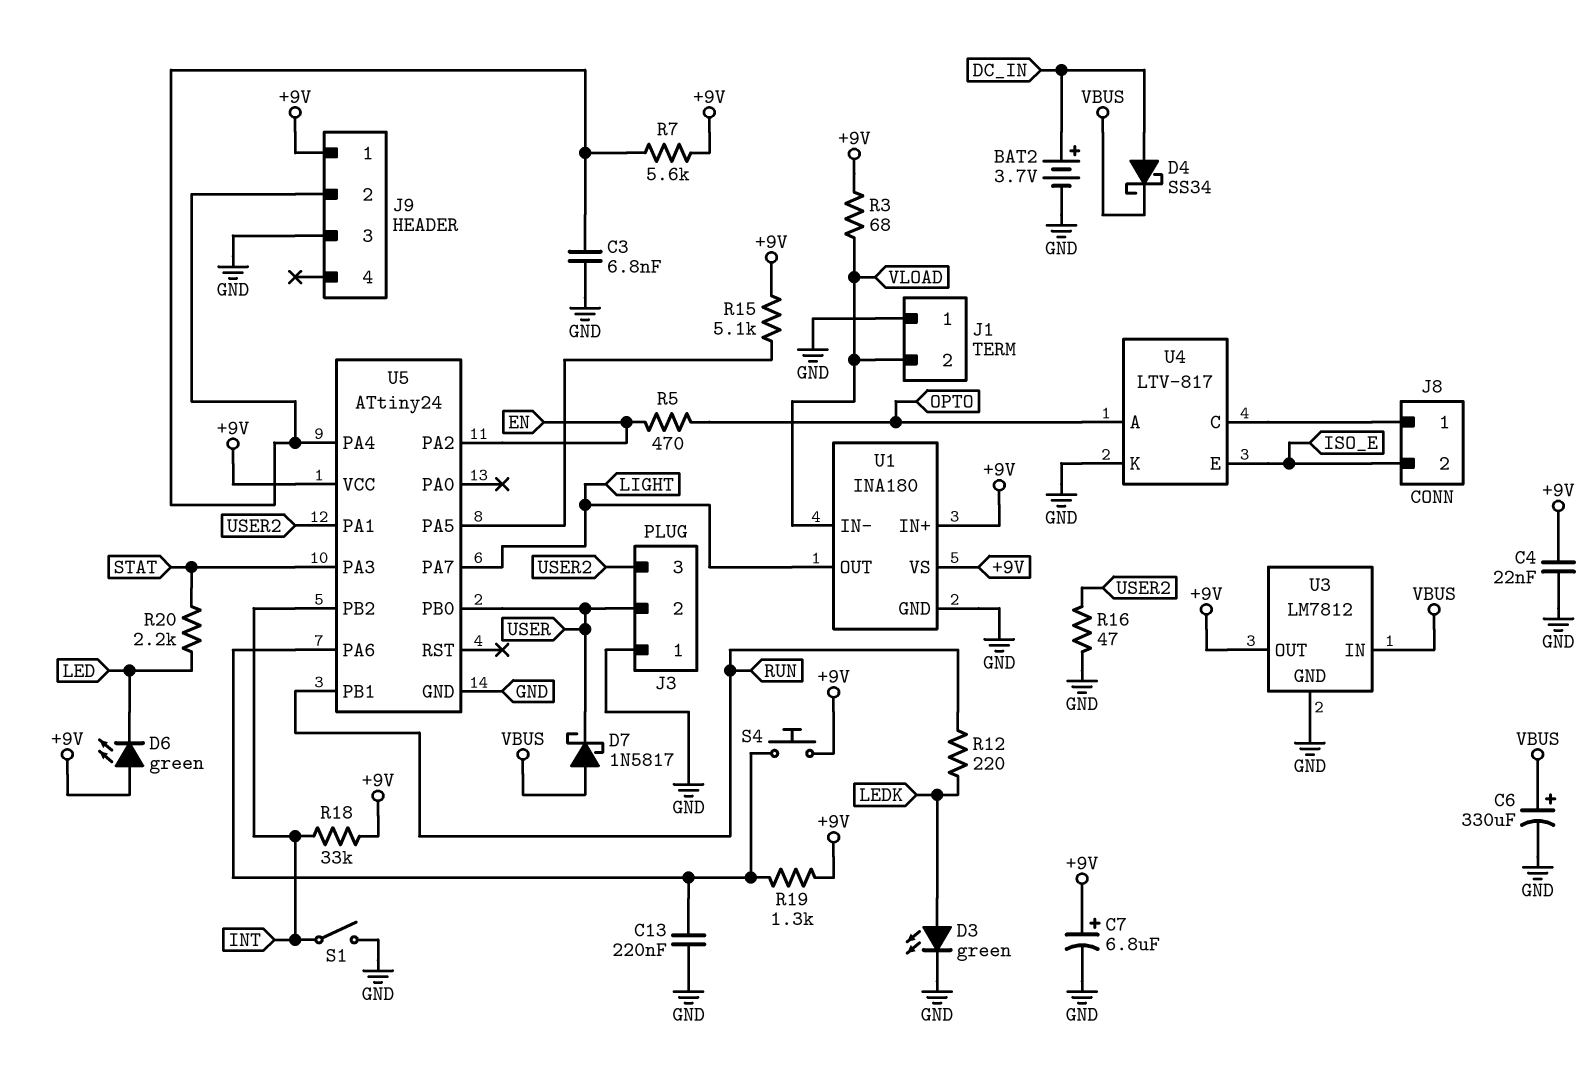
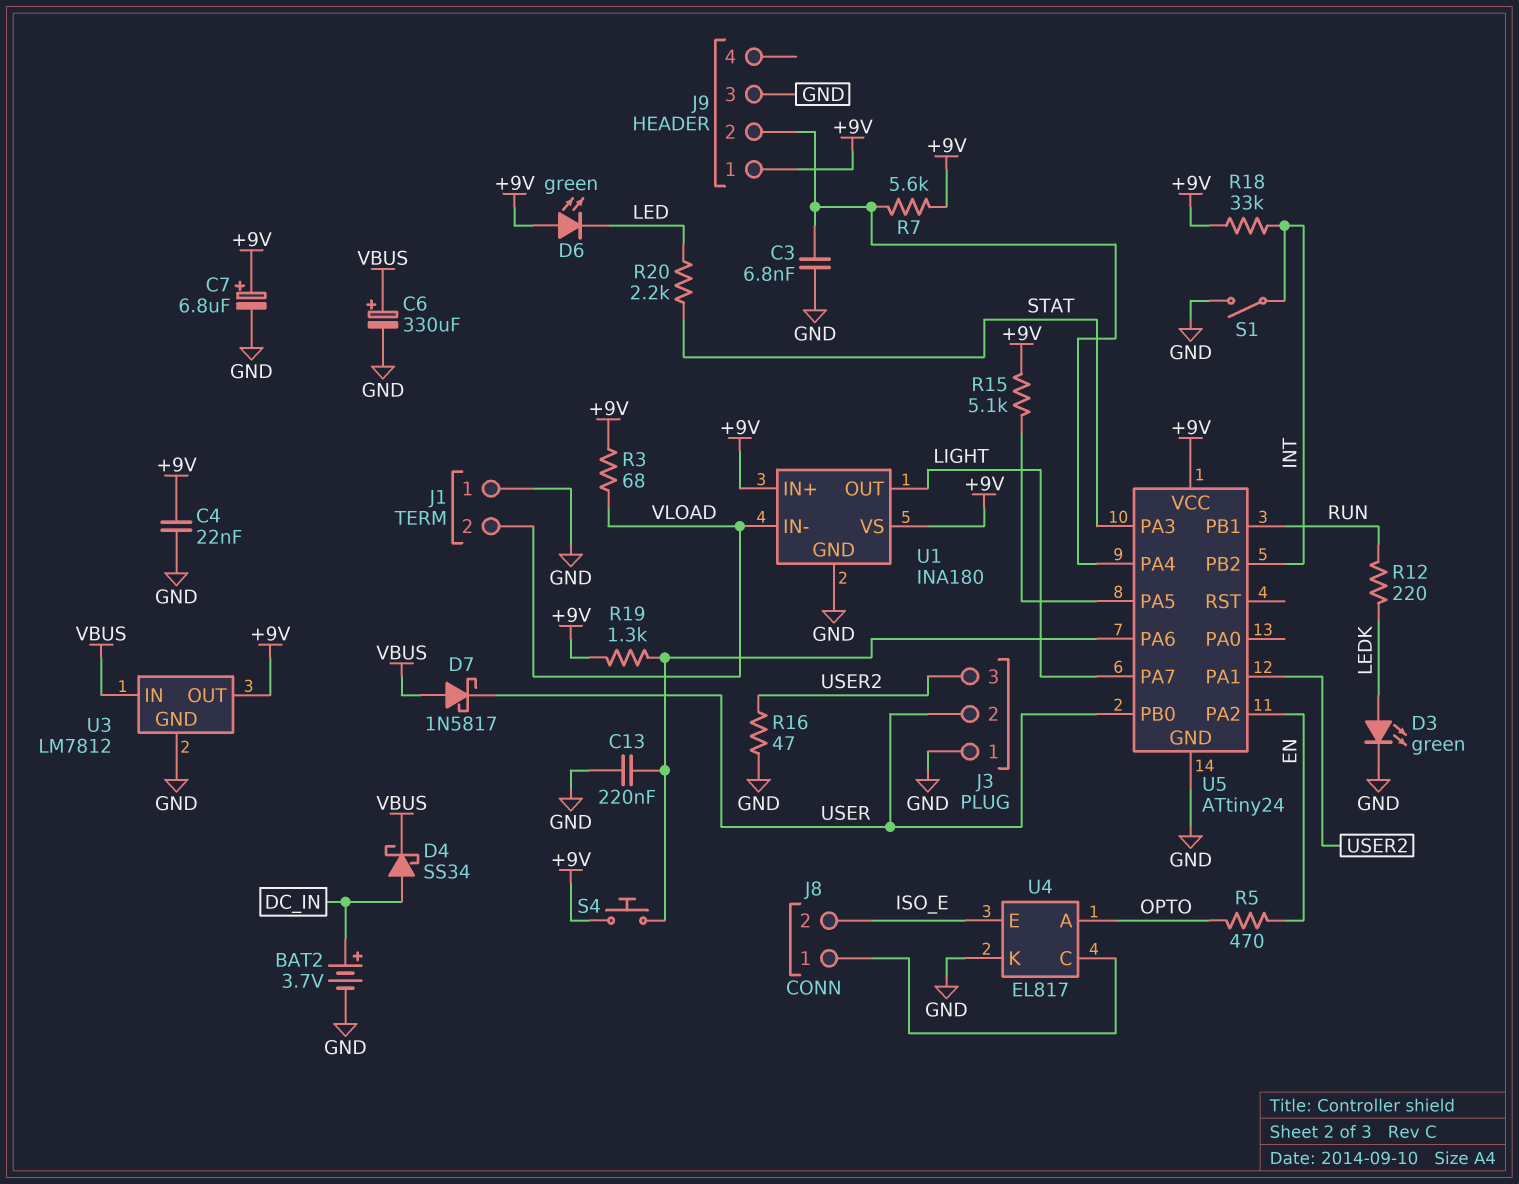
U4: LTV-817 -> EL817

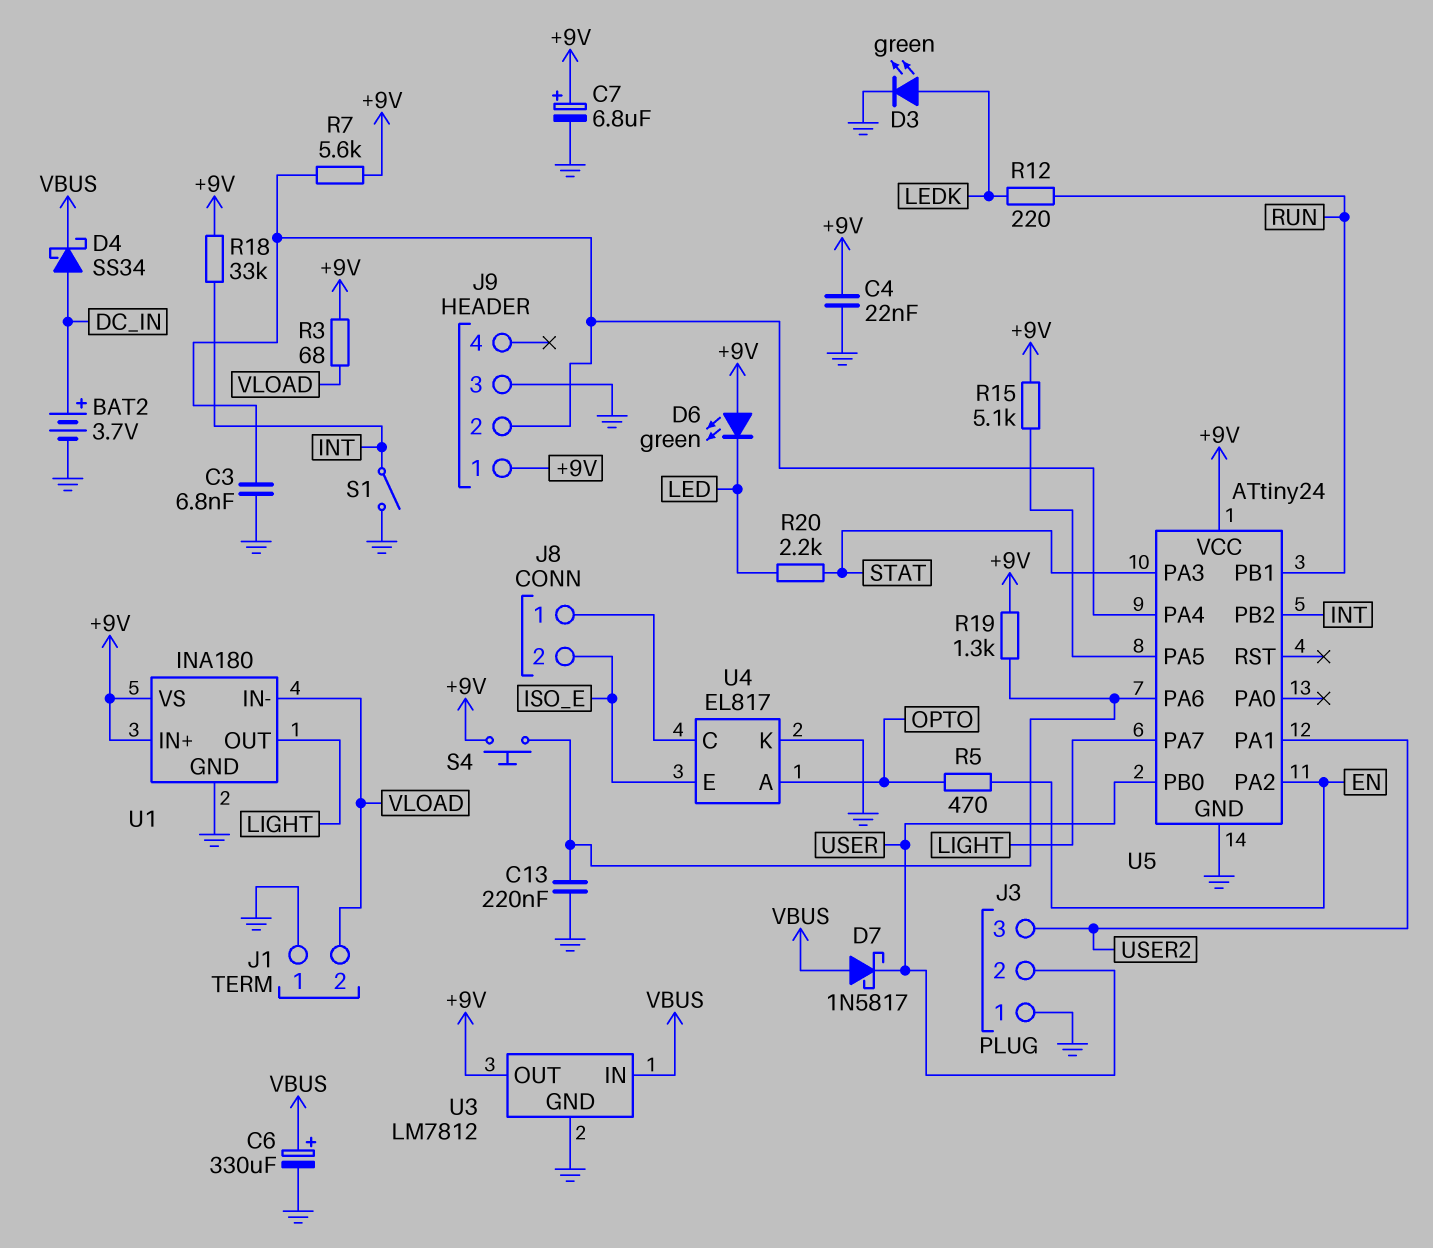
R16: 47 (GND, USER2) -> none

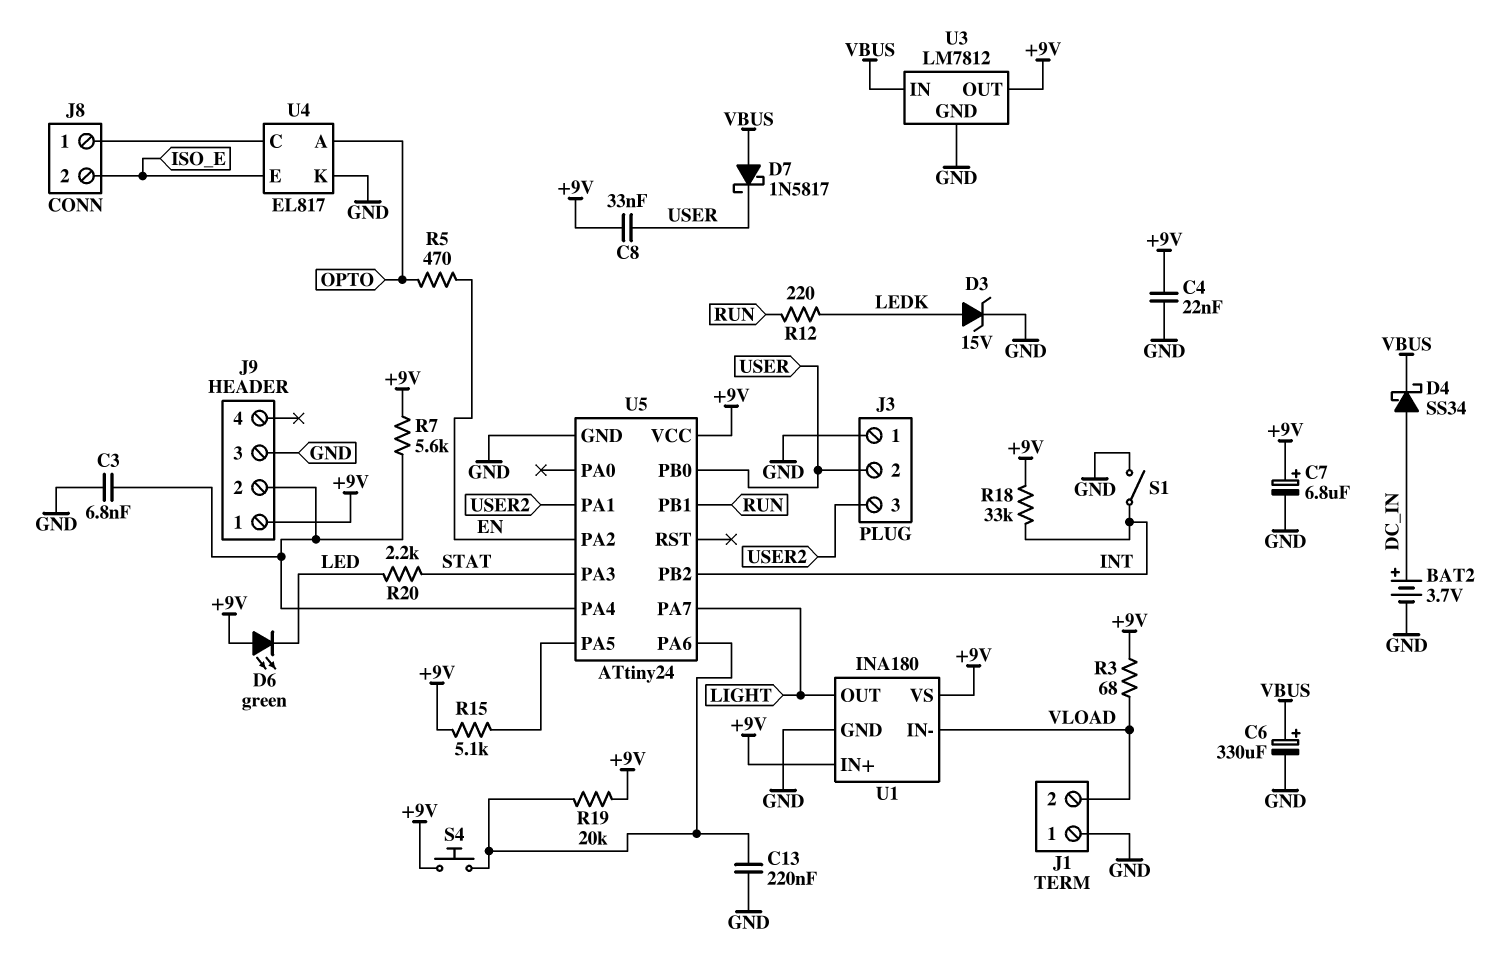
C8: none -> 33nF (+9V, USER)
D3: LED green (A LEDK, K GND) -> zener 15V (A LEDK, K GND)
R19: 1.3k (+9V, U5/PA6) -> 20k (+9V, U5/PA6)

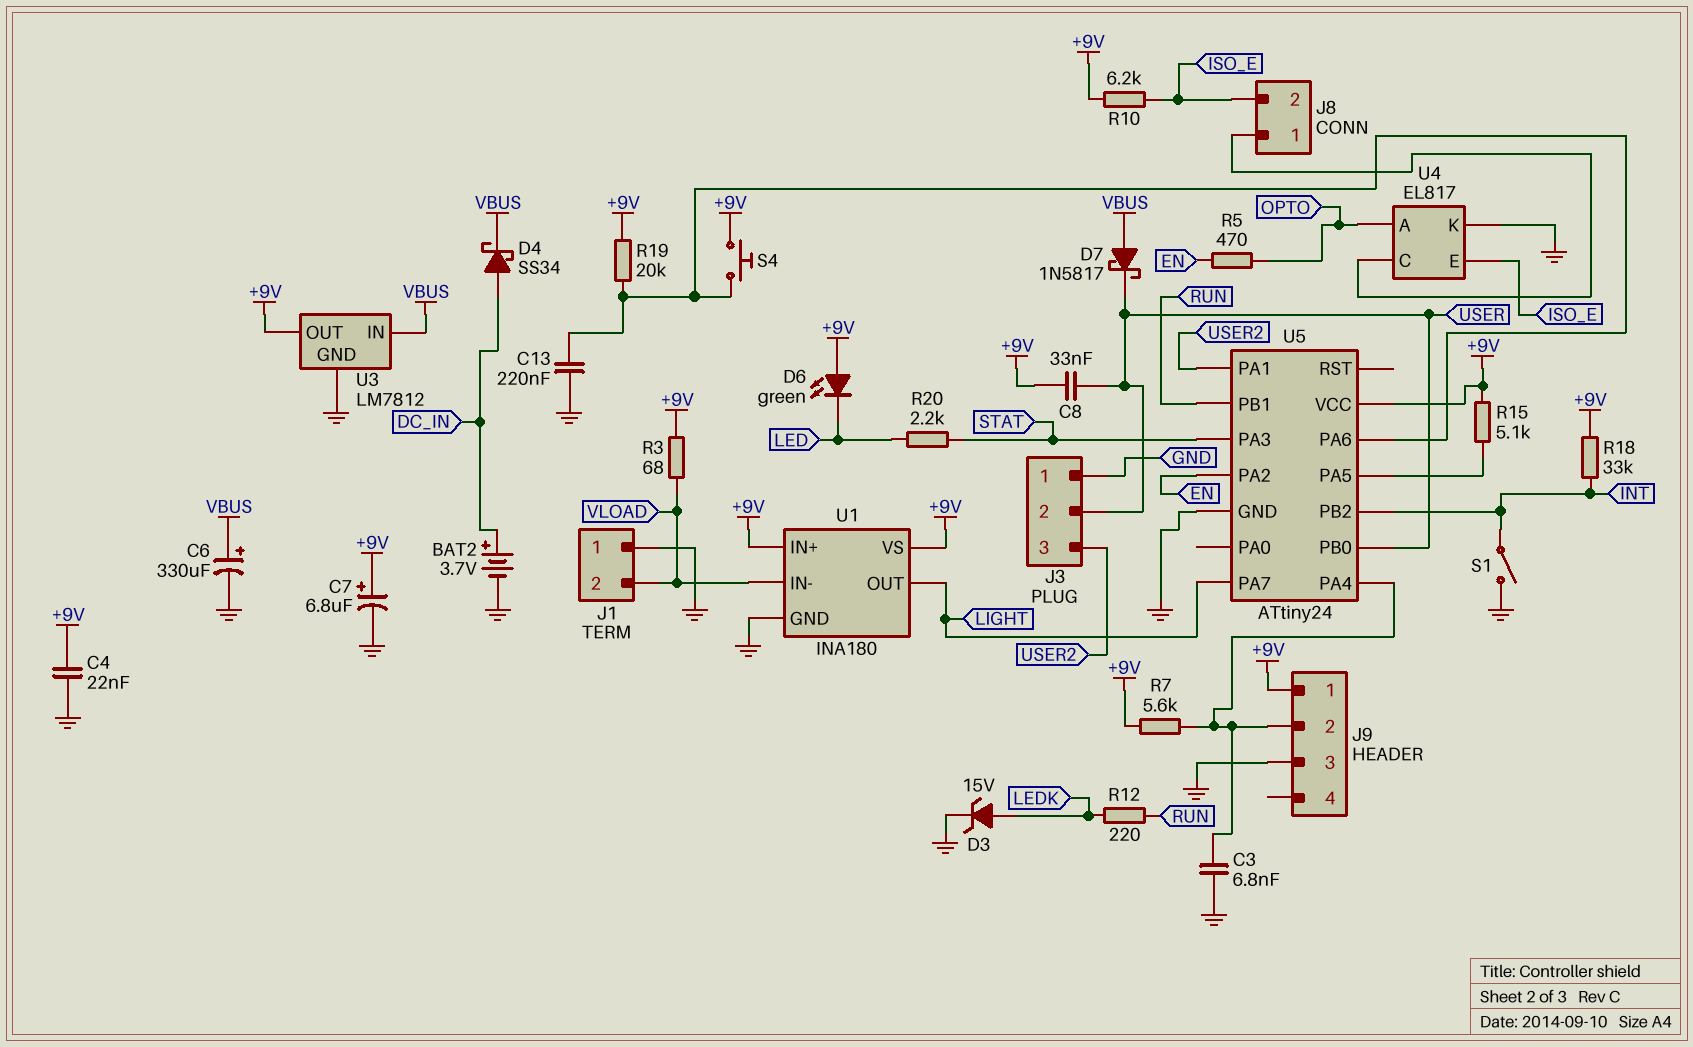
R10: none -> 6.2k (+9V, ISO_E)

